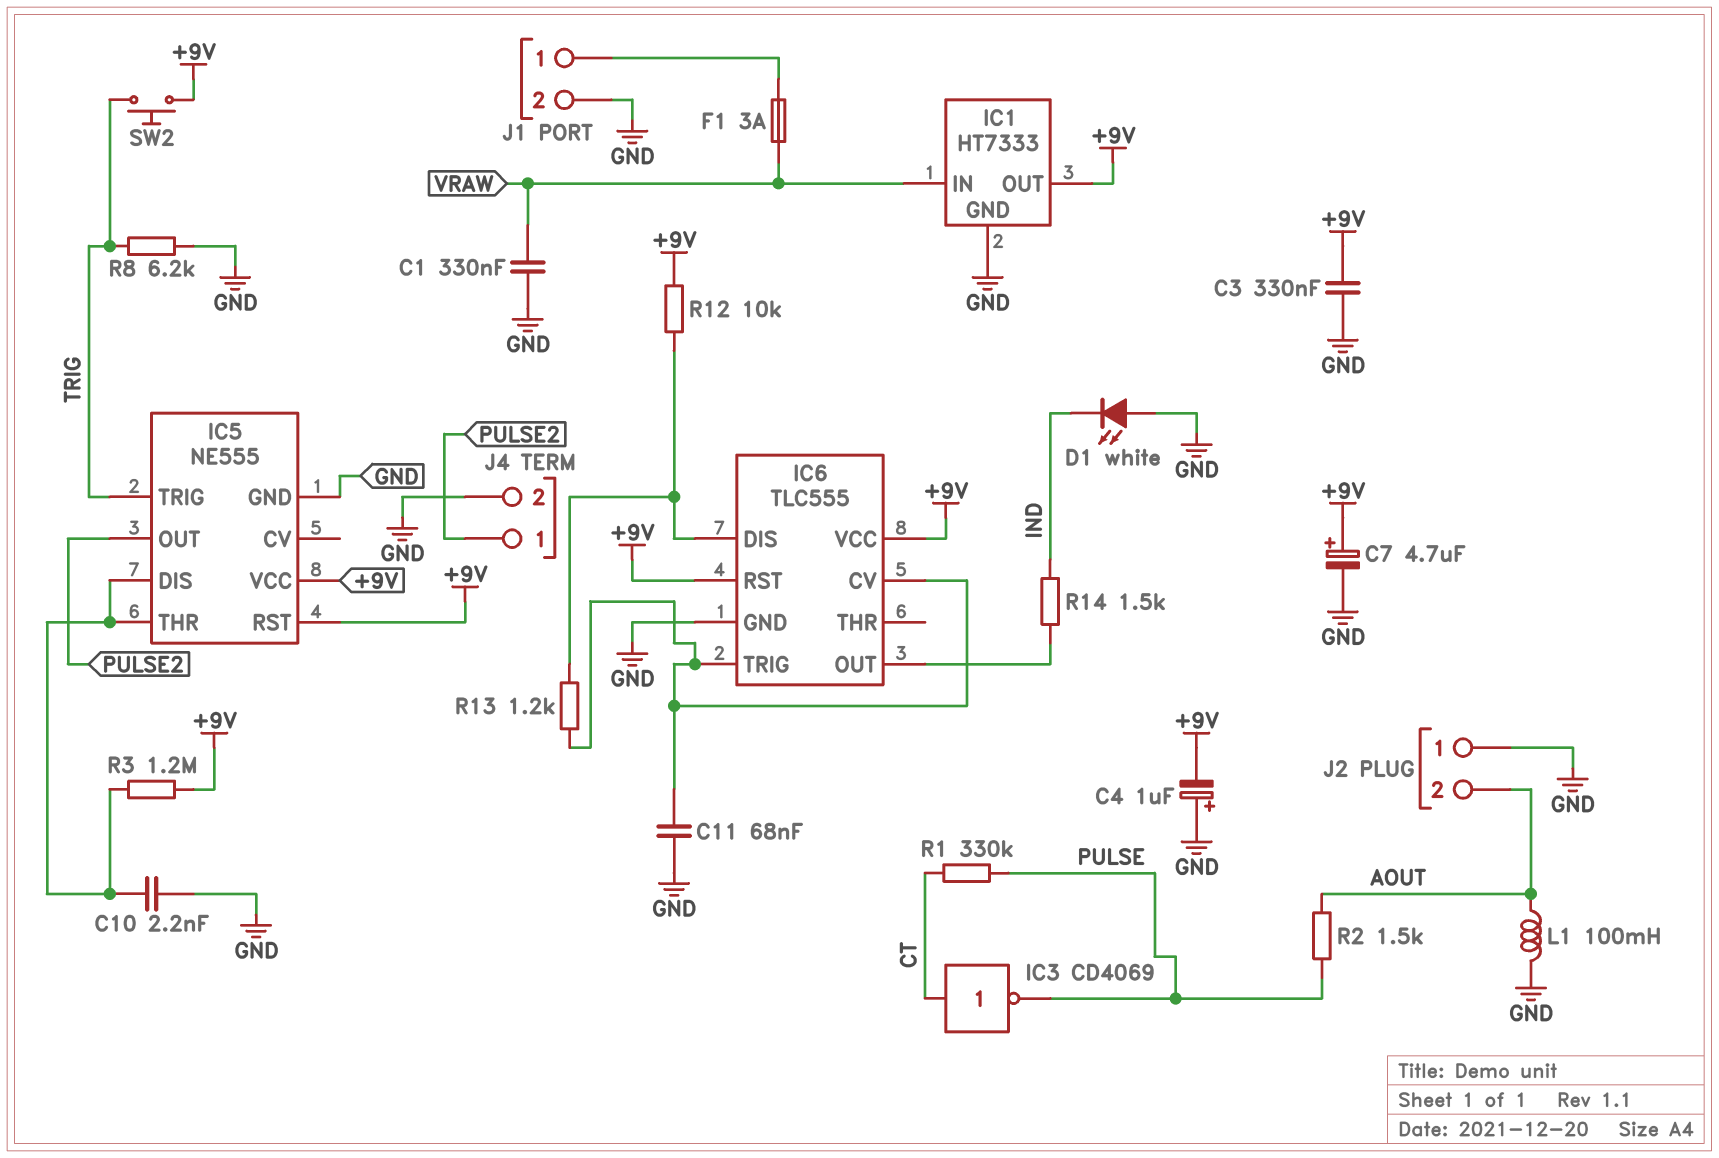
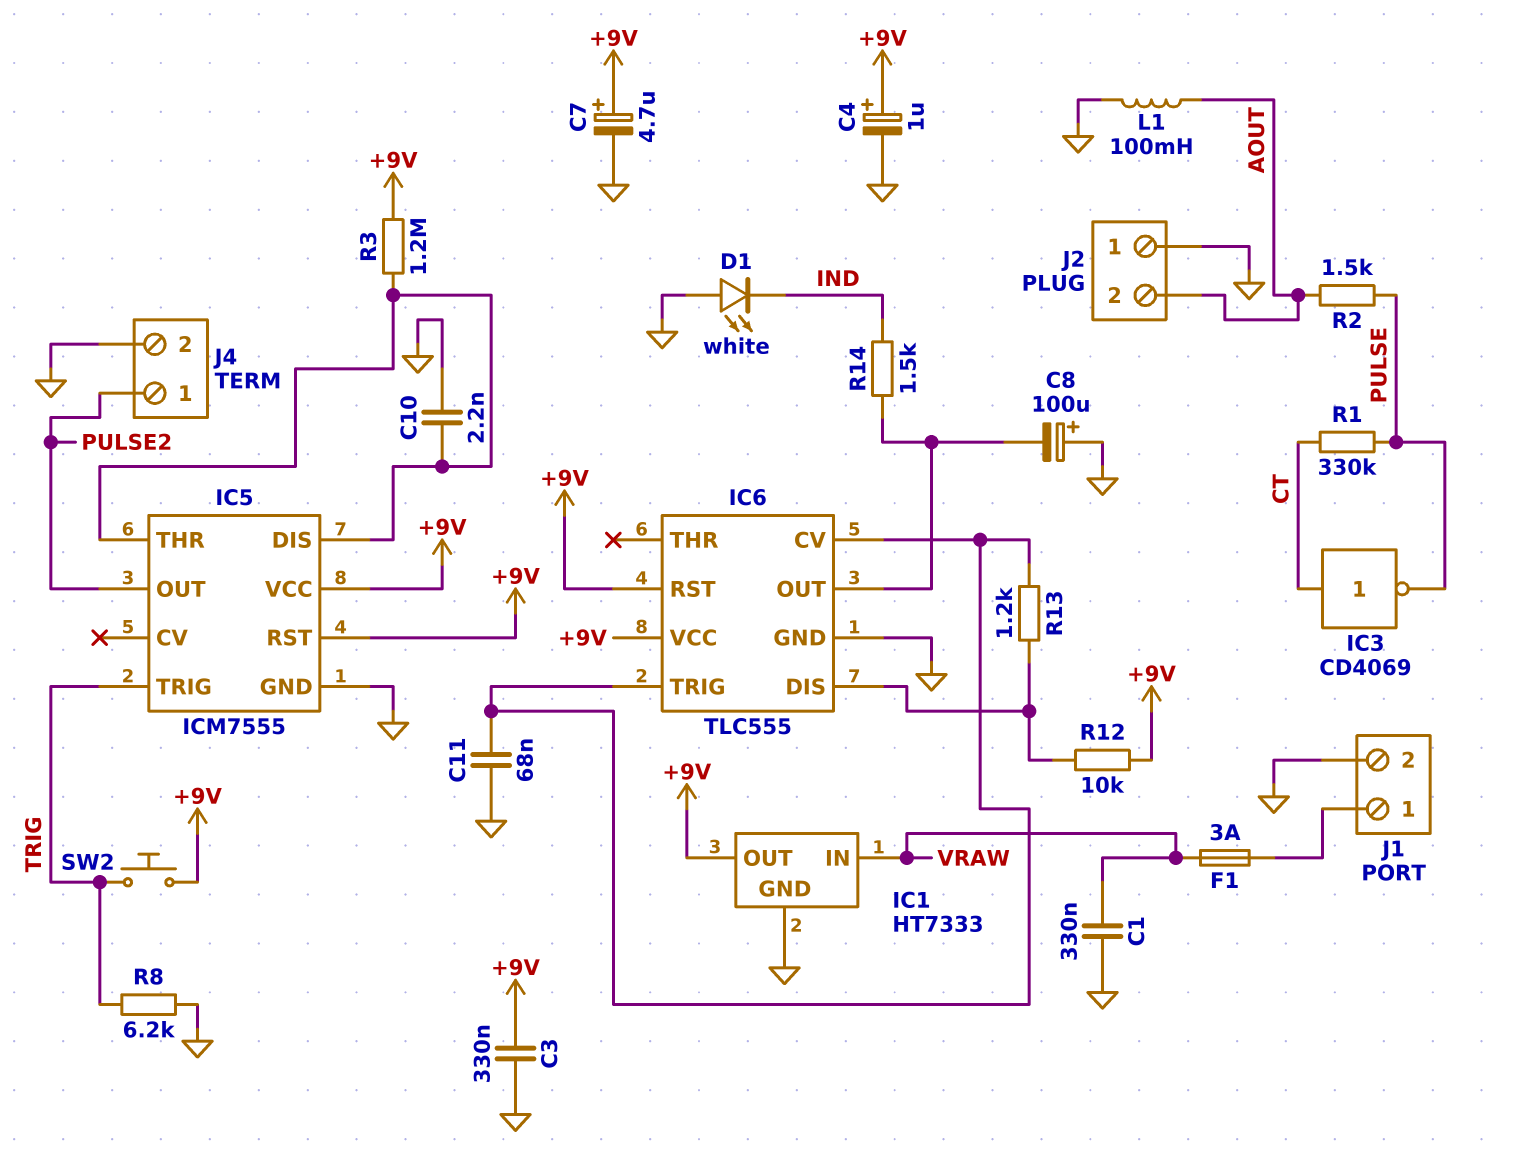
C4: 1uF (plus GND, minus +9V) -> 1uF (plus +9V, minus GND)
C8: none -> 100uF (plus GND, minus IC6/OUT)
IC5: NE555 -> ICM7555

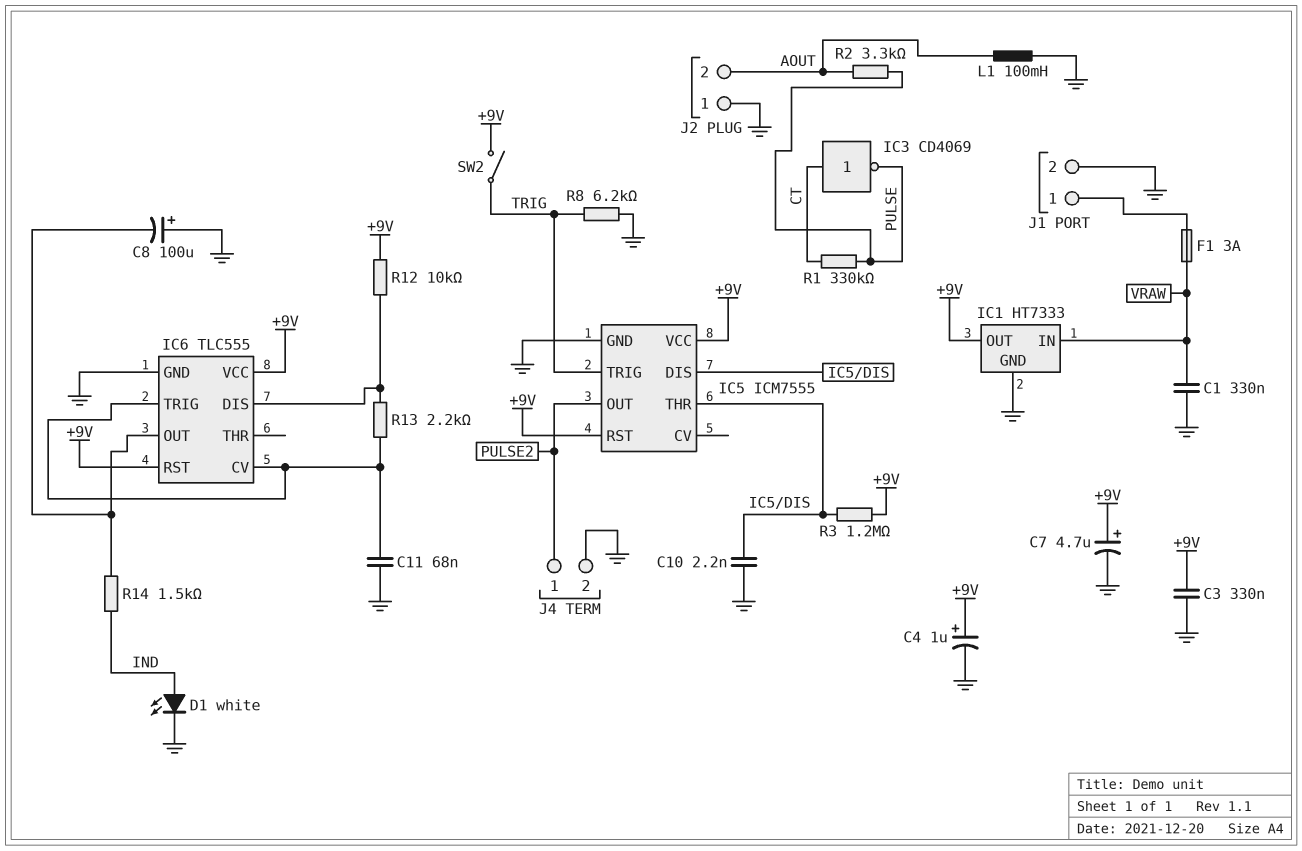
D1: LED white (A GND, K IND) -> LED white (A IND, K GND)
R2: 1.5k (AOUT, PULSE) -> 3.3k (AOUT, PULSE)
R13: 1.2k (IC6/CV, IC6/DIS) -> 2.2k (IC6/CV, IC6/DIS)
SW2: button (+9V, TRIG) -> switch (+9V, TRIG)

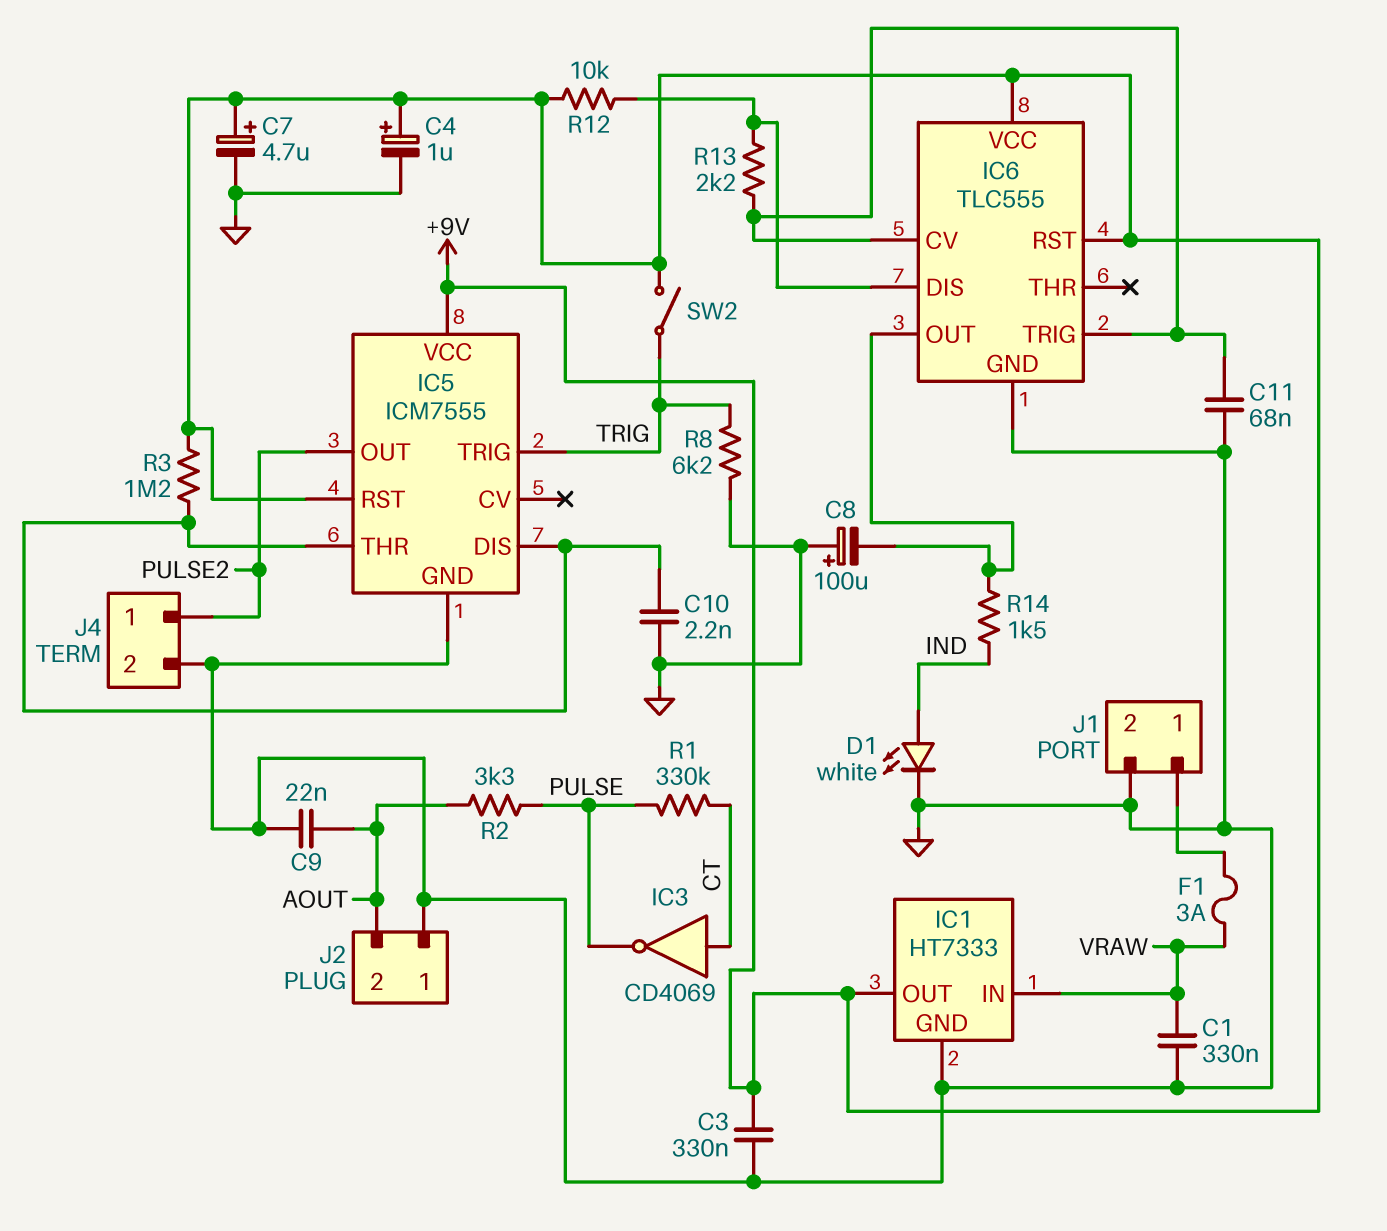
C9: none -> 22nF (AOUT, GND)
L1: 100mH (AOUT, GND) -> none

